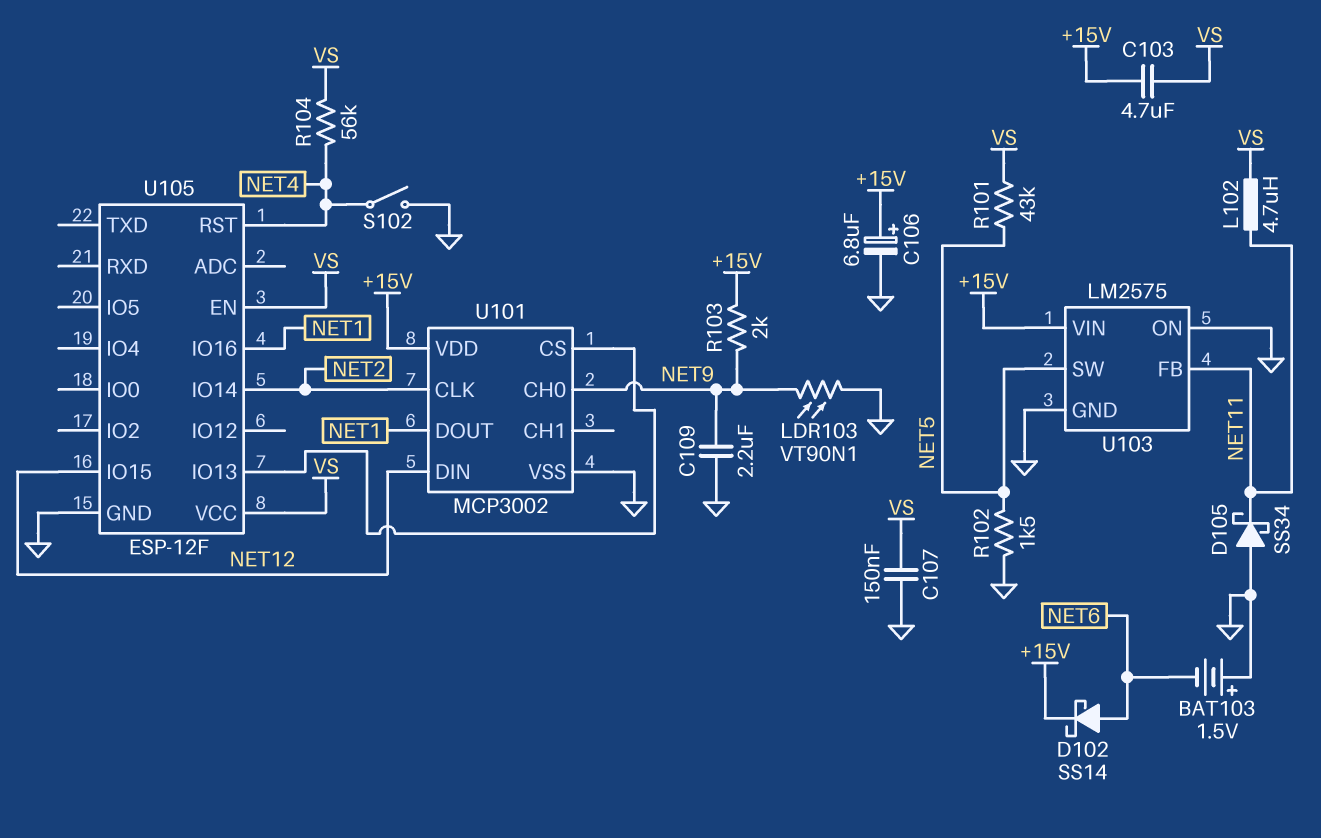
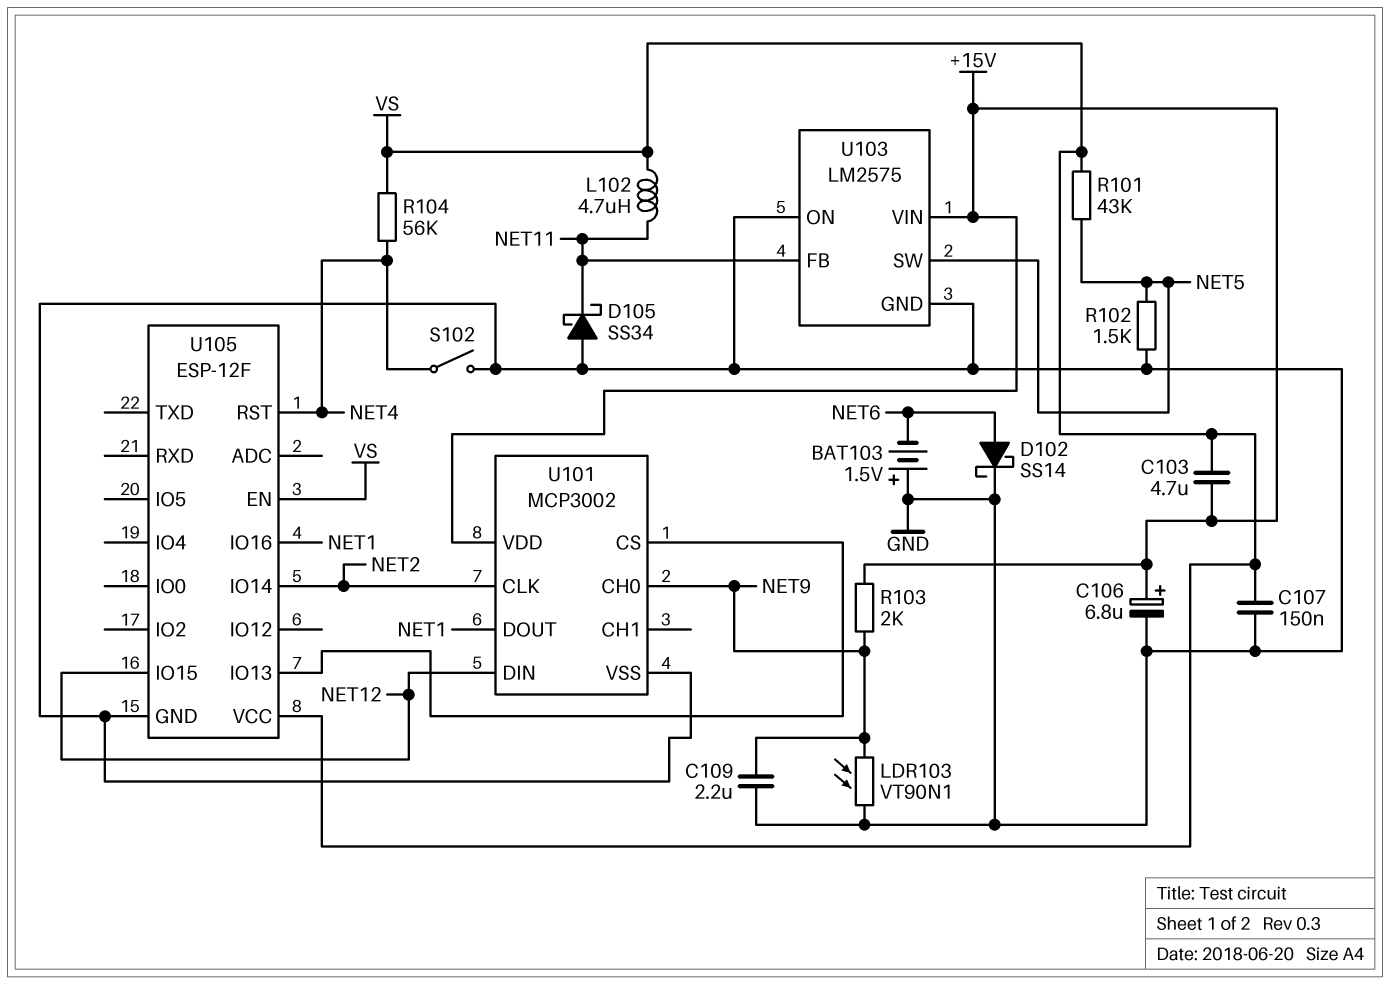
D102: schottky SS14 (A NET6, K +15V) -> schottky SS14 (A NET6, K GND)

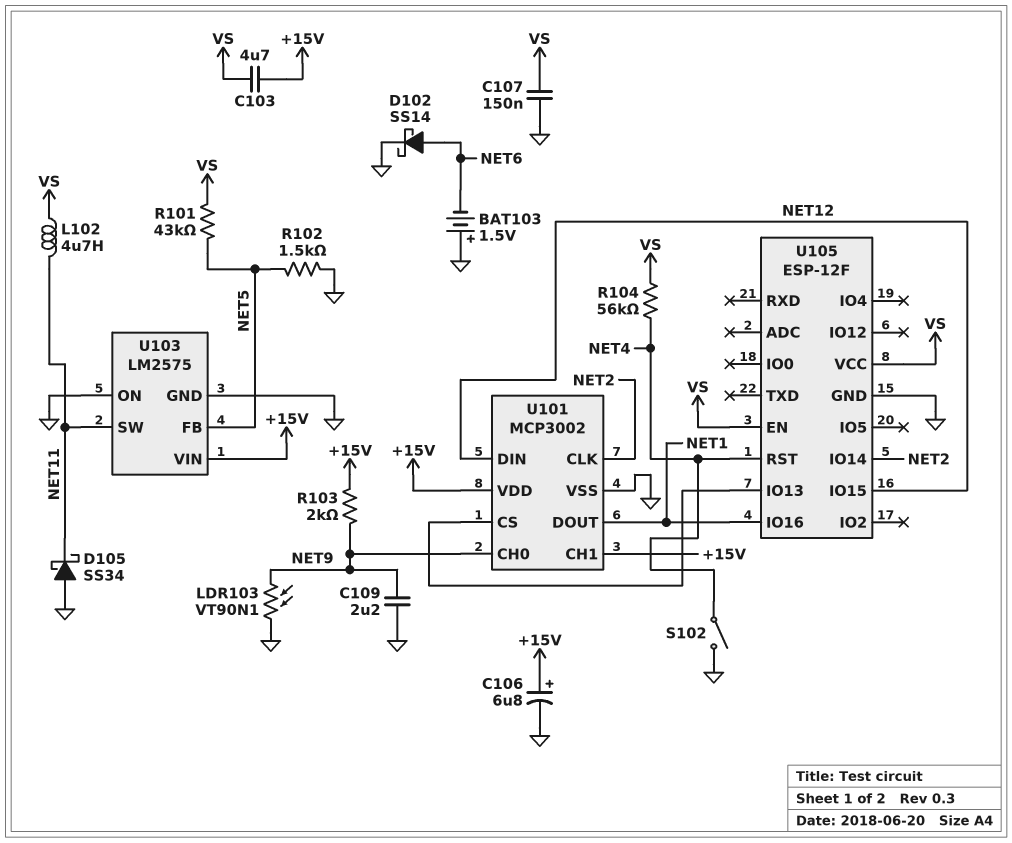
U101 pin CH1: none -> +15V
U103 pin FB: NET11 -> NET5
U103 pin SW: NET5 -> NET11

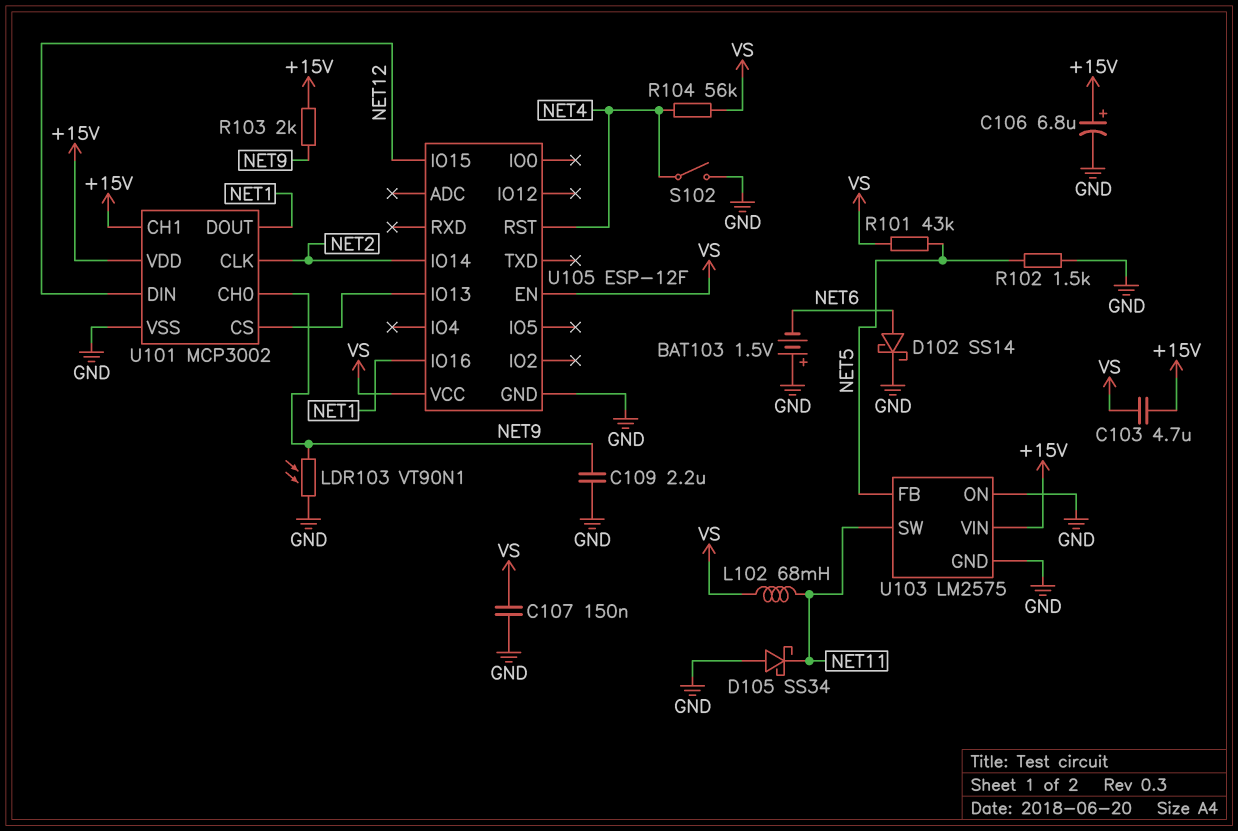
L102: 4.7uH (NET11, VS) -> 68mH (NET11, VS)

